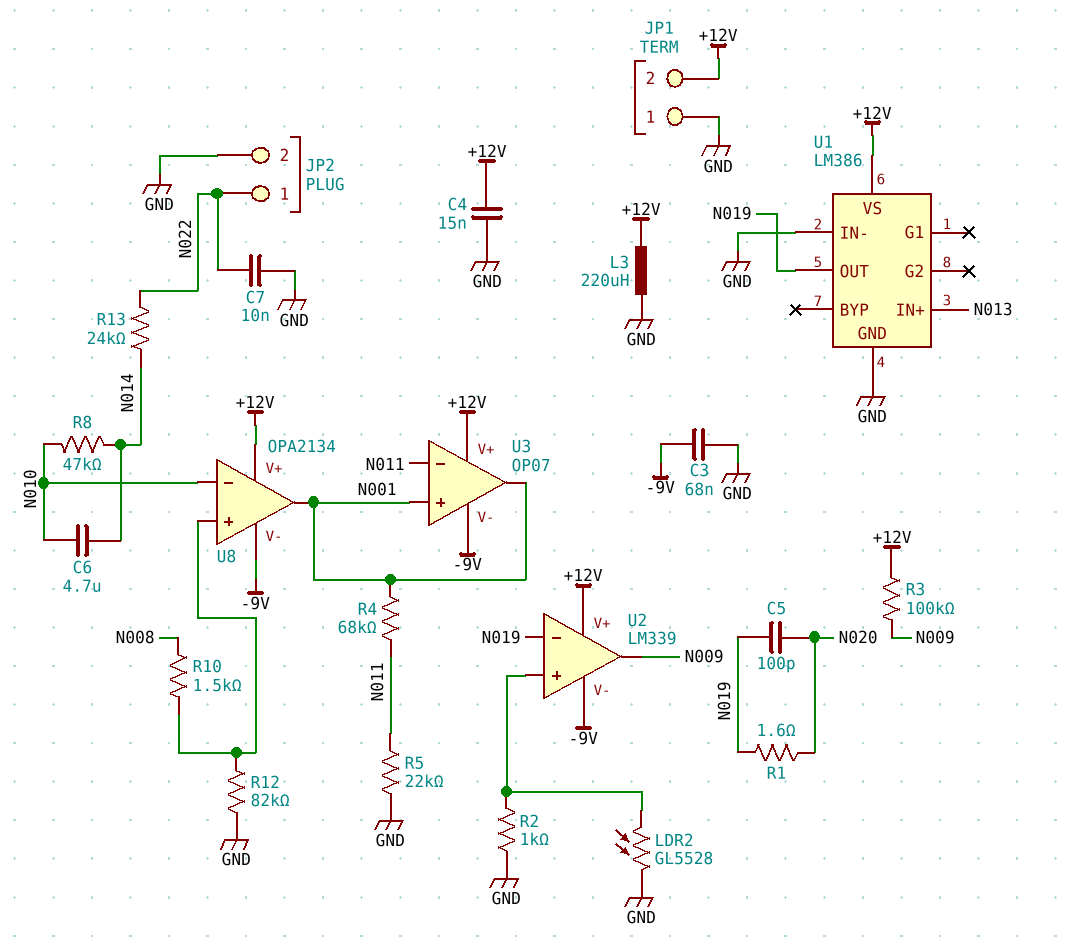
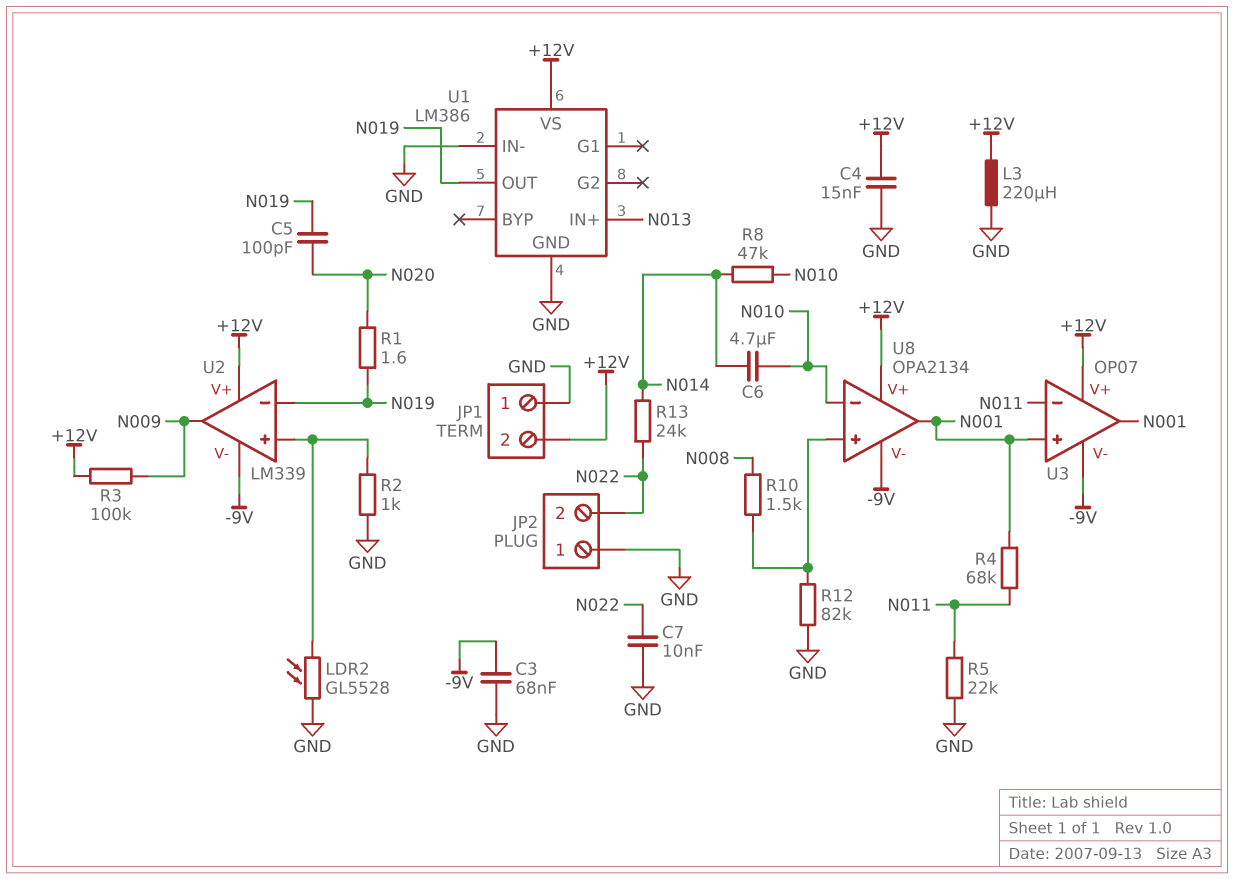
JP2 pin 1: N022 -> GND
JP2 pin 2: GND -> N022

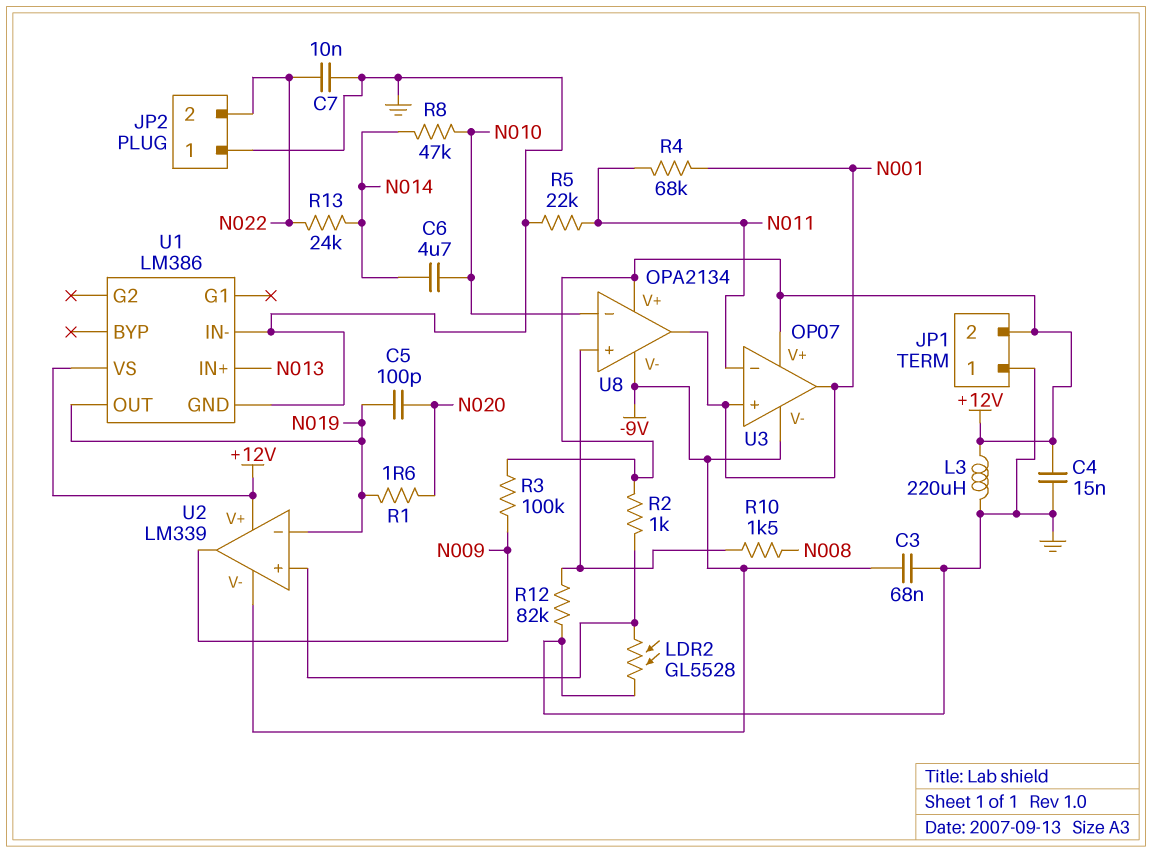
R2: 1k (GND, U2/in+) -> 1k (+12V, U2/in+)

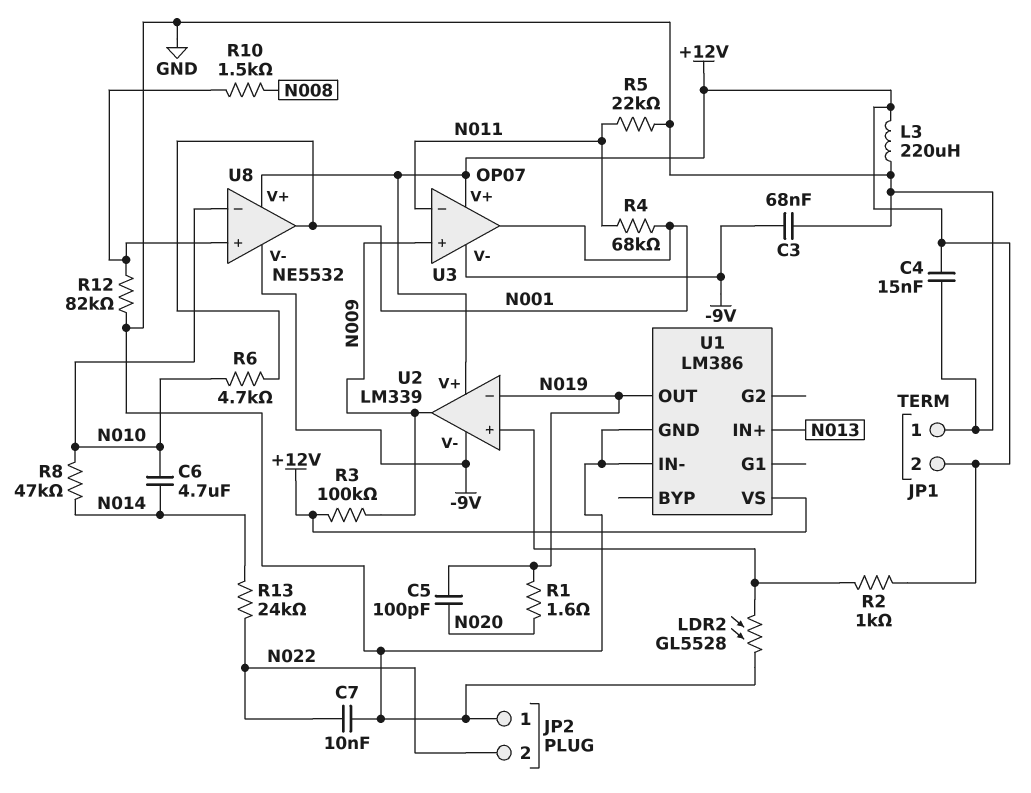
R6: none -> 4.7k (N001, N010)
U3 pin in+: N001 -> N009
U8: OPA2134 -> NE5532

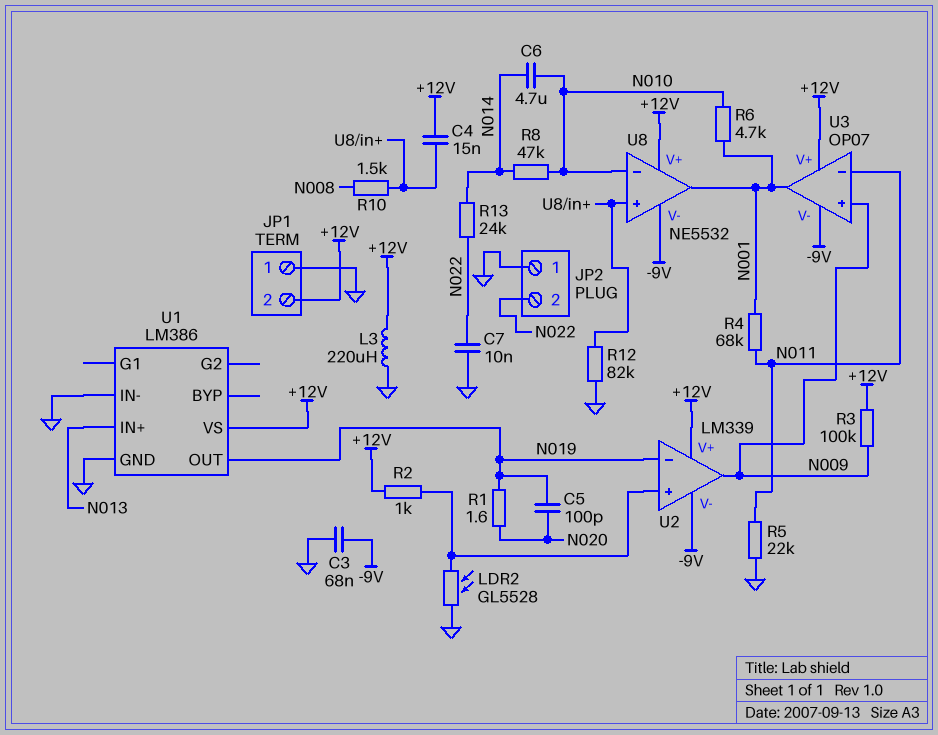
C4: 15nF (+12V, GND) -> 15nF (+12V, U8/in+)

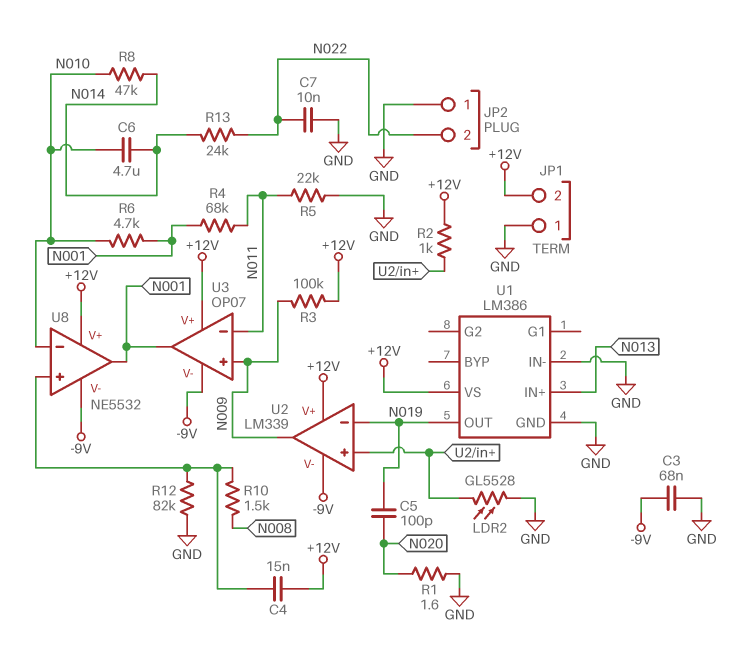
L3: 220uH (+12V, GND) -> none
R1: 1.6 (N019, N020) -> 1.6 (GND, N020)

